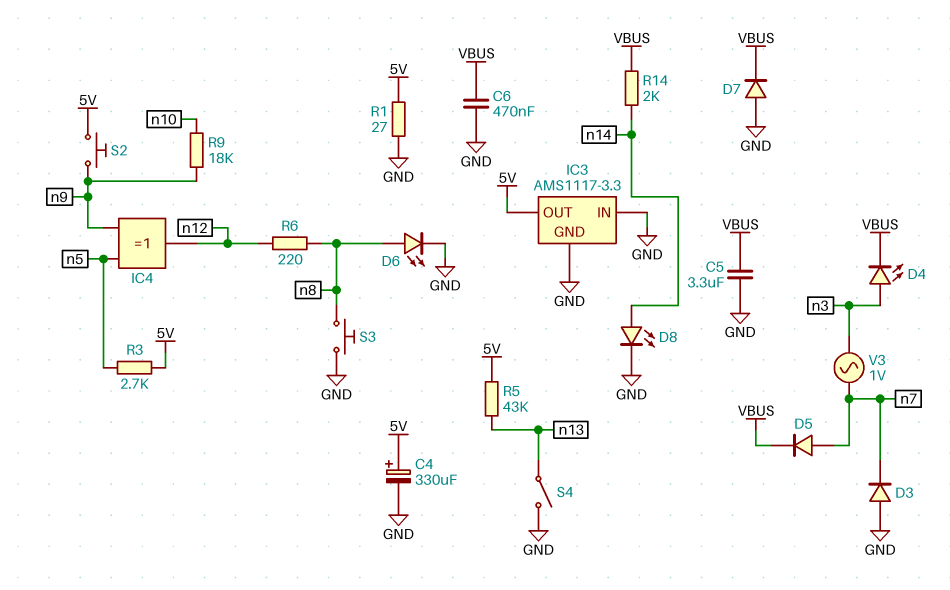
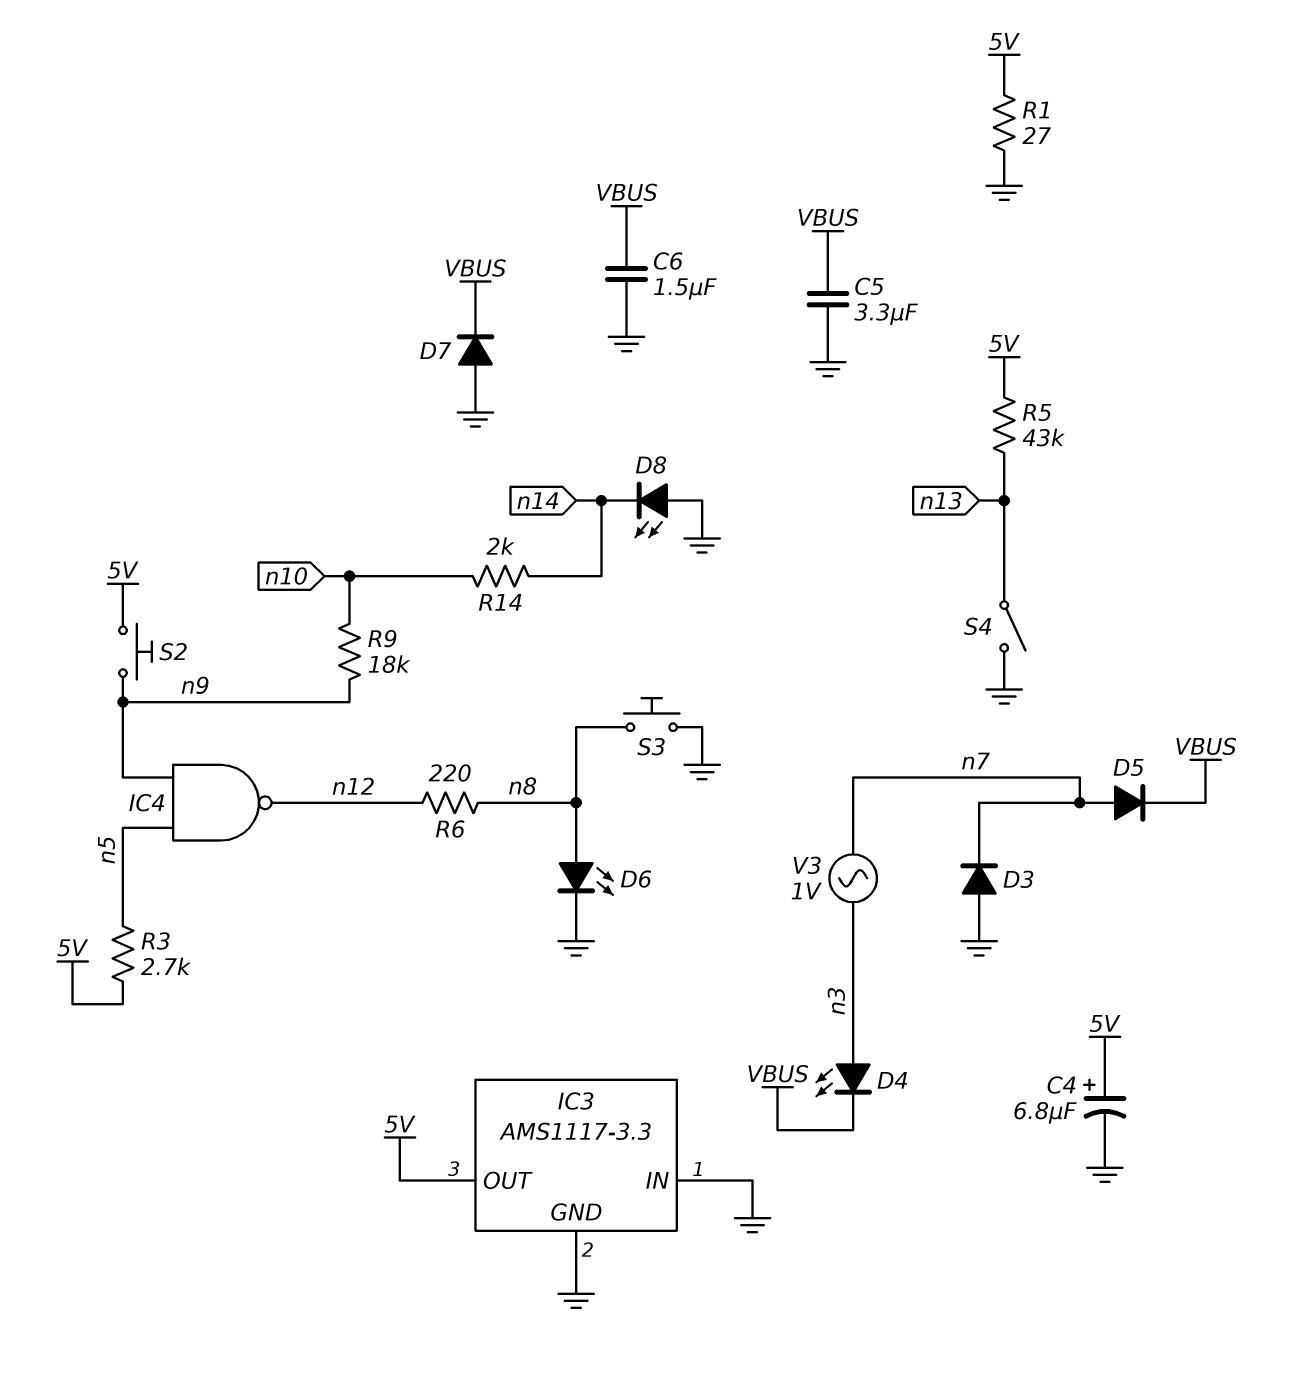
C4: 330uF (plus 5V, minus GND) -> 6.8uF (plus 5V, minus GND)
C6: 470nF (GND, VBUS) -> 1.5uF (GND, VBUS)
D8: LED (A n14, K GND) -> LED (A GND, K n14)
IC4: XOR (in n5, in n9, out n12) -> NAND (in n5, in n9, out n12)
R14: 2k (VBUS, n14) -> 2k (n10, n14)

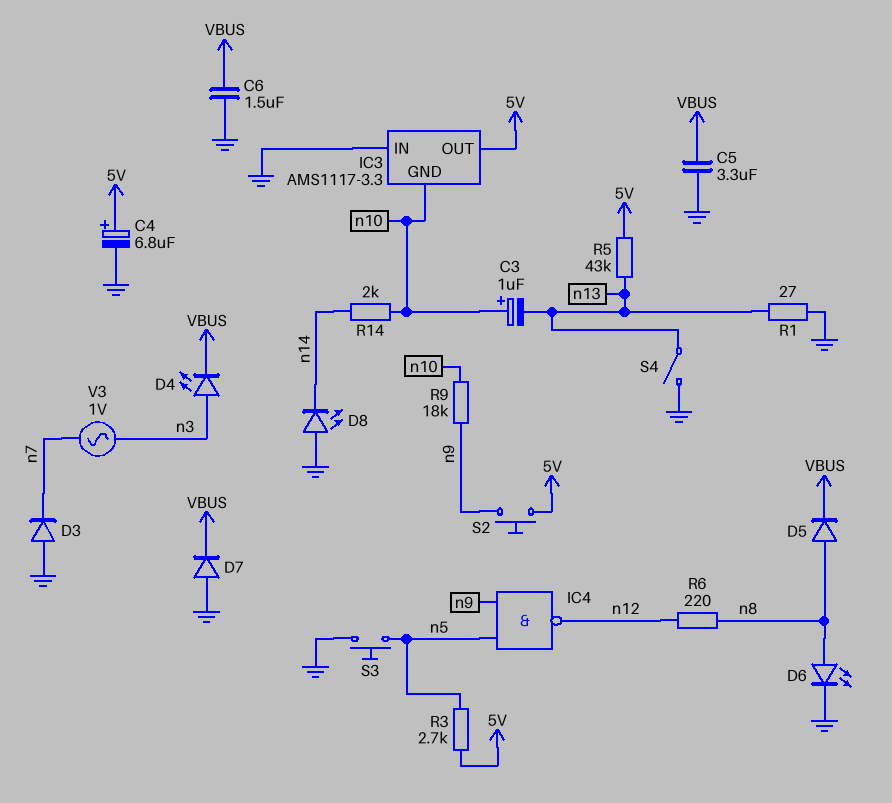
C3: none -> 1uF (plus n10, minus n13)
D5: diode (A n7, K VBUS) -> diode (A n8, K VBUS)
IC3 pin GND: GND -> n10
R1: 27 (5V, GND) -> 27 (GND, n13)
S3: button (GND, n8) -> button (GND, n5)

